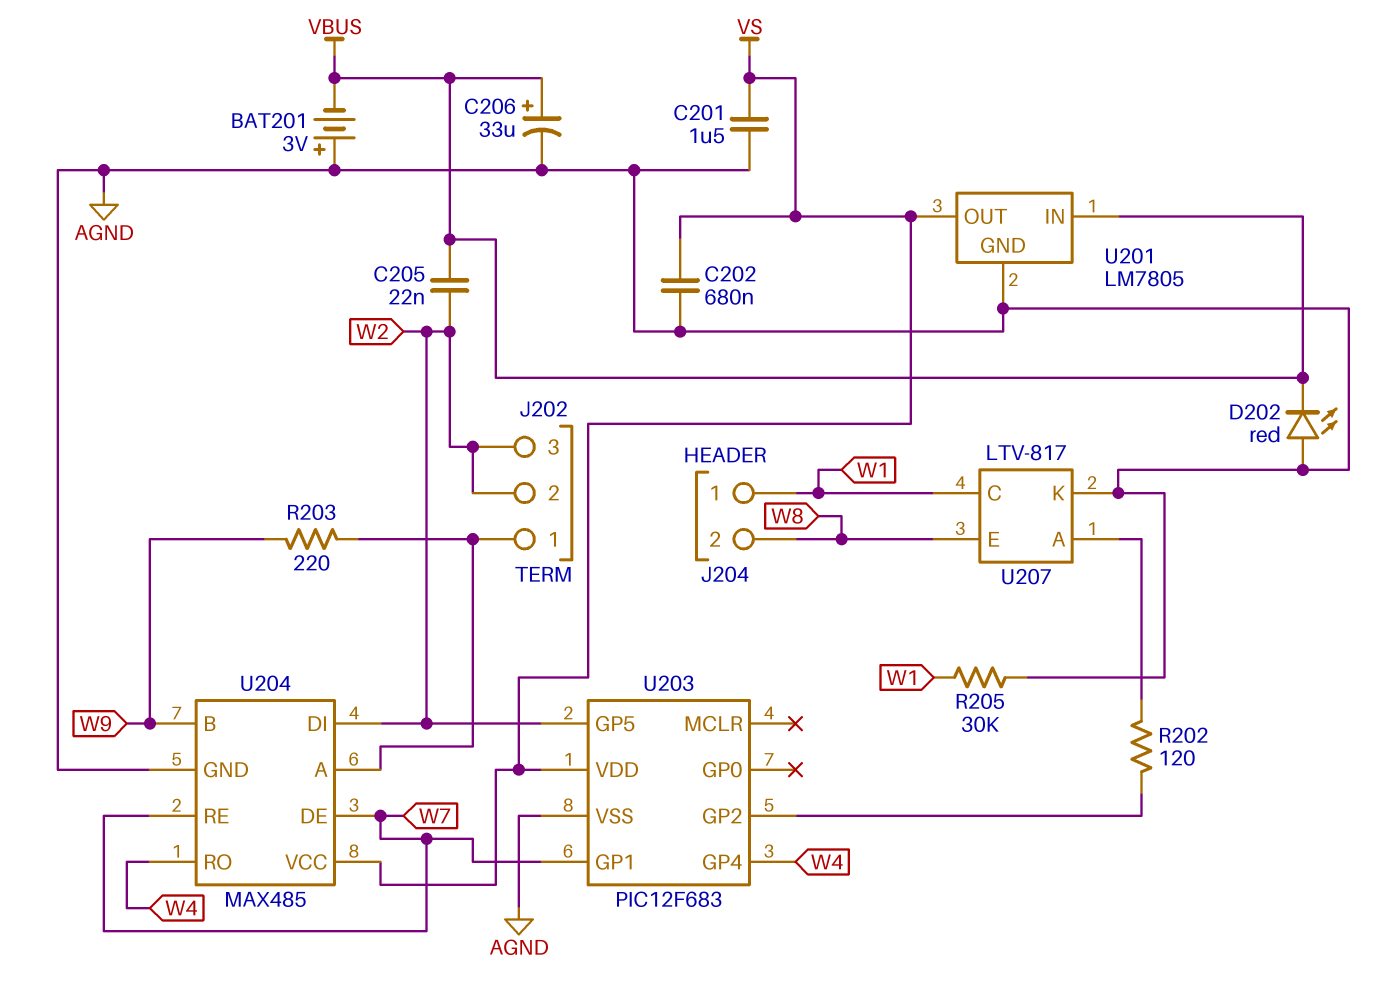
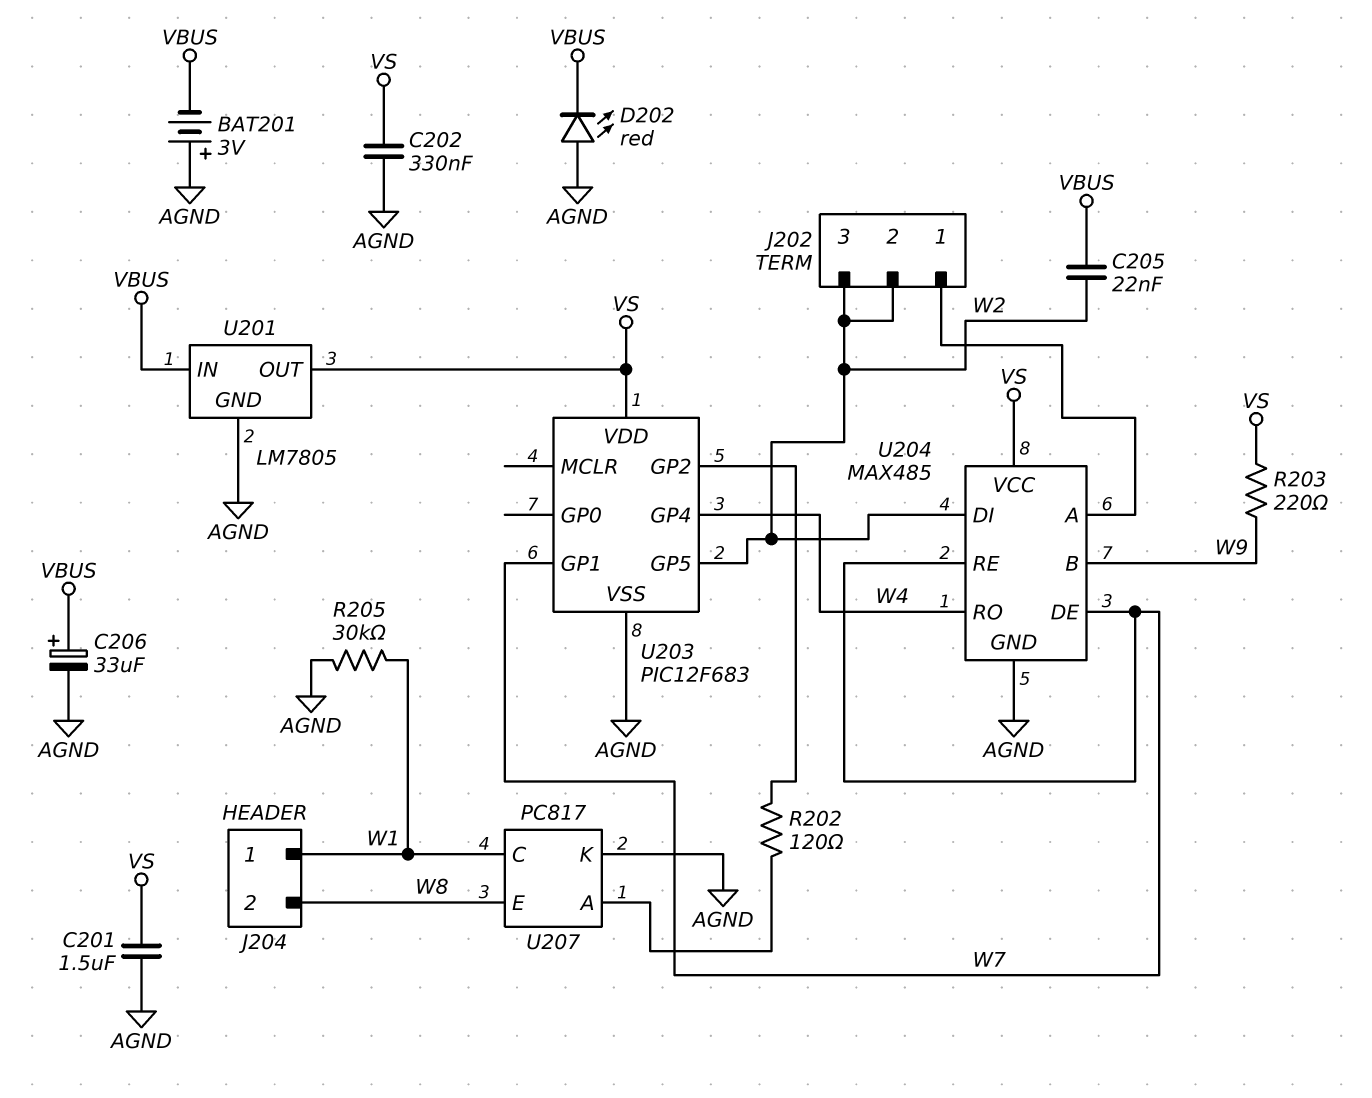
C202: 680nF (AGND, VS) -> 330nF (AGND, VS)
R203: 220 (J202/1, W9) -> 220 (VS, W9)
U207: LTV-817 -> PC817

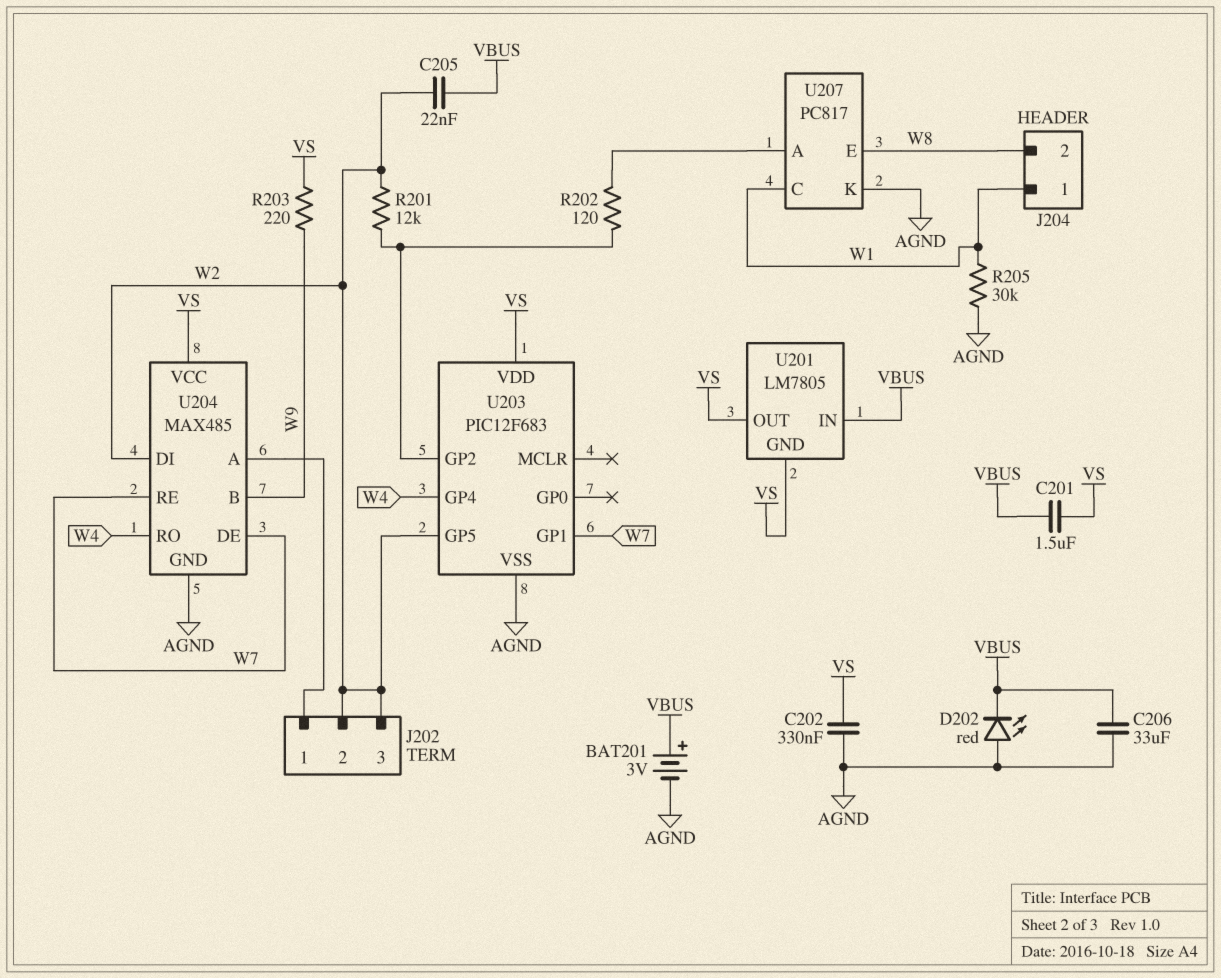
BAT201: 3V (plus AGND, minus VBUS) -> 3V (plus VBUS, minus AGND)
C201: 1.5uF (AGND, VS) -> 1.5uF (VBUS, VS)
C206: 33uF (plus VBUS, minus AGND) -> 33uF (AGND, VBUS)
R201: none -> 12k (U203/GP2, W2)
U201 pin GND: AGND -> VS

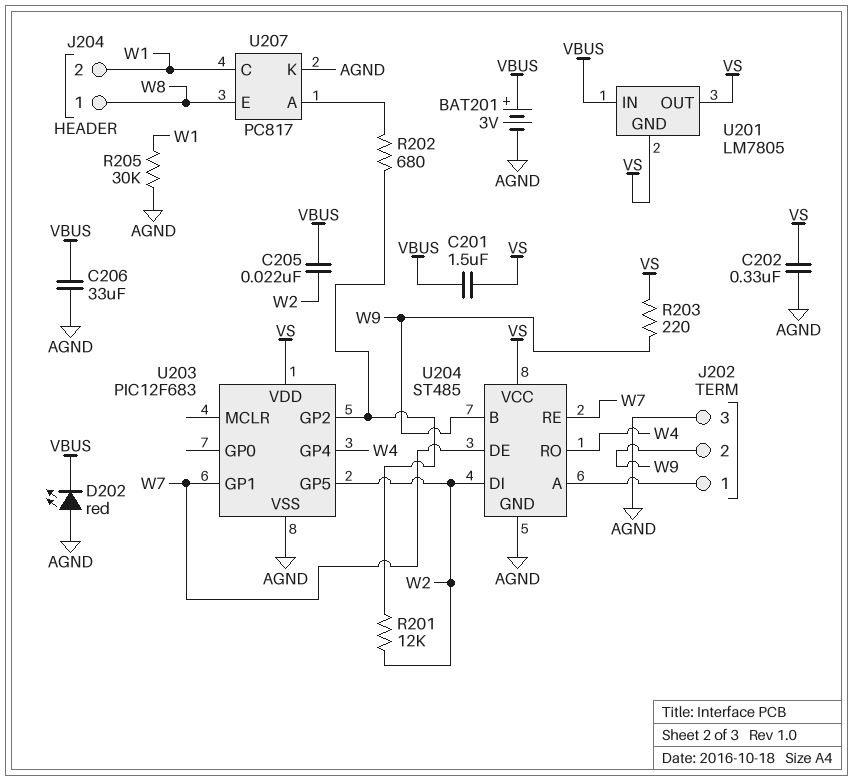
J202 pin 2: W2 -> W9
J202 pin 3: W2 -> AGND
J204 pin 1: W1 -> W8
J204 pin 2: W8 -> W1
R202: 120 (U203/GP2, U207/A) -> 680 (U203/GP2, U207/A)
U204: MAX485 -> ST485

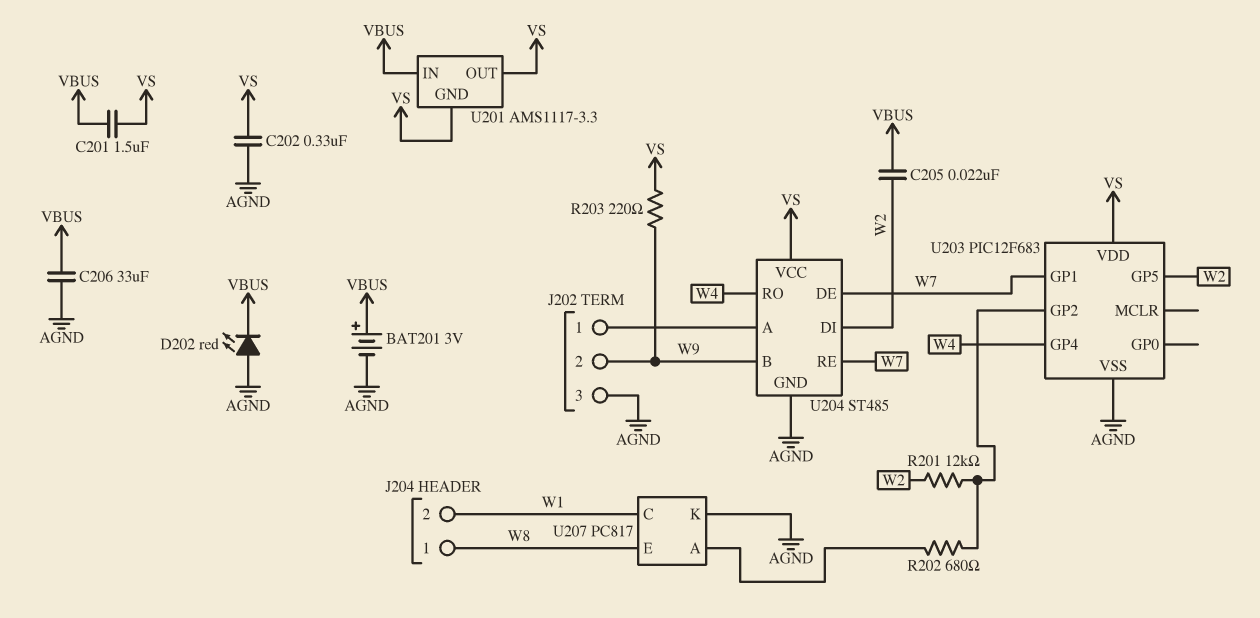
R205: 30k (AGND, W1) -> none
U201: LM7805 -> AMS1117-3.3

